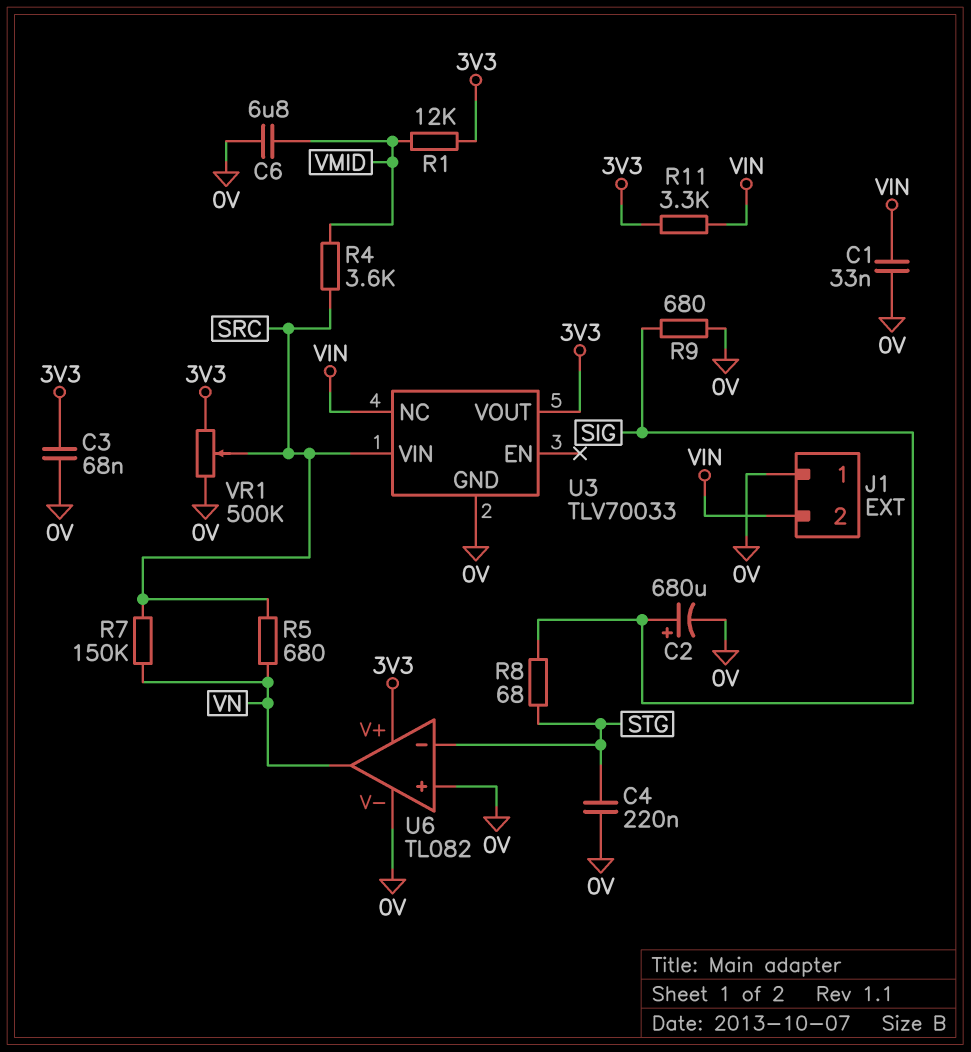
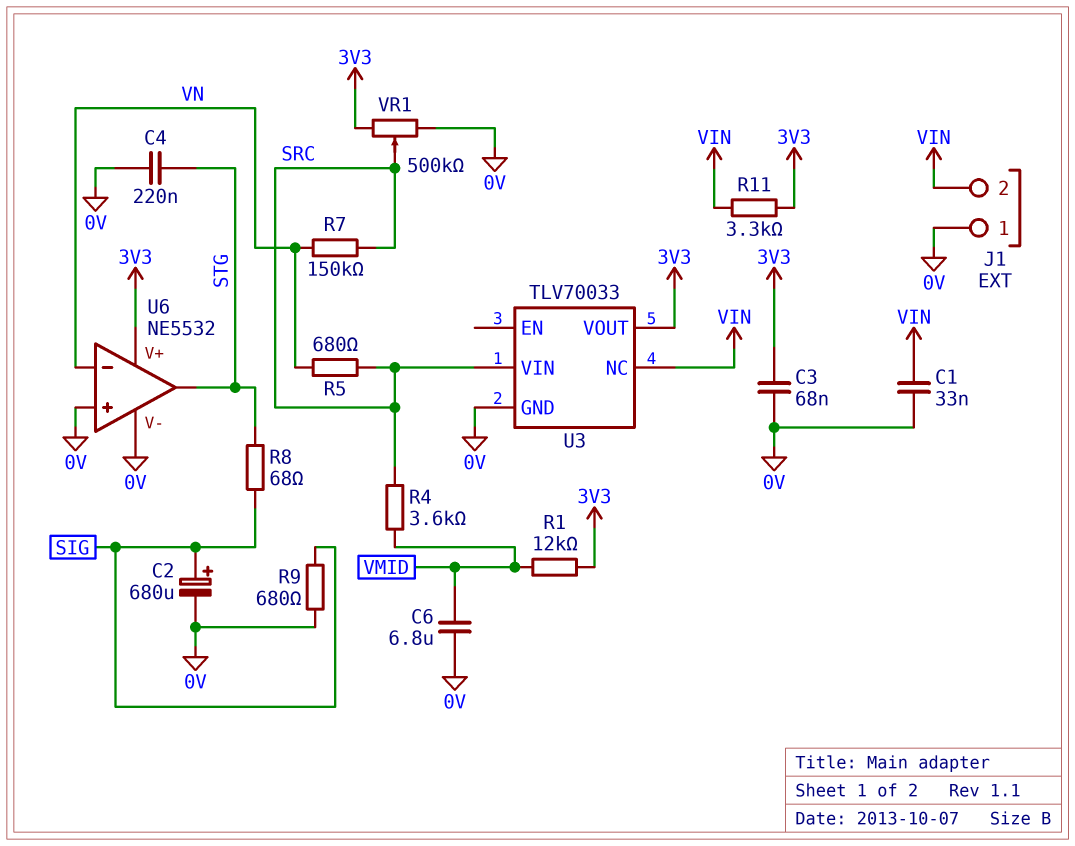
U6: TL082 -> NE5532
U6 pin in-: STG -> VN
U6 pin out: VN -> STG

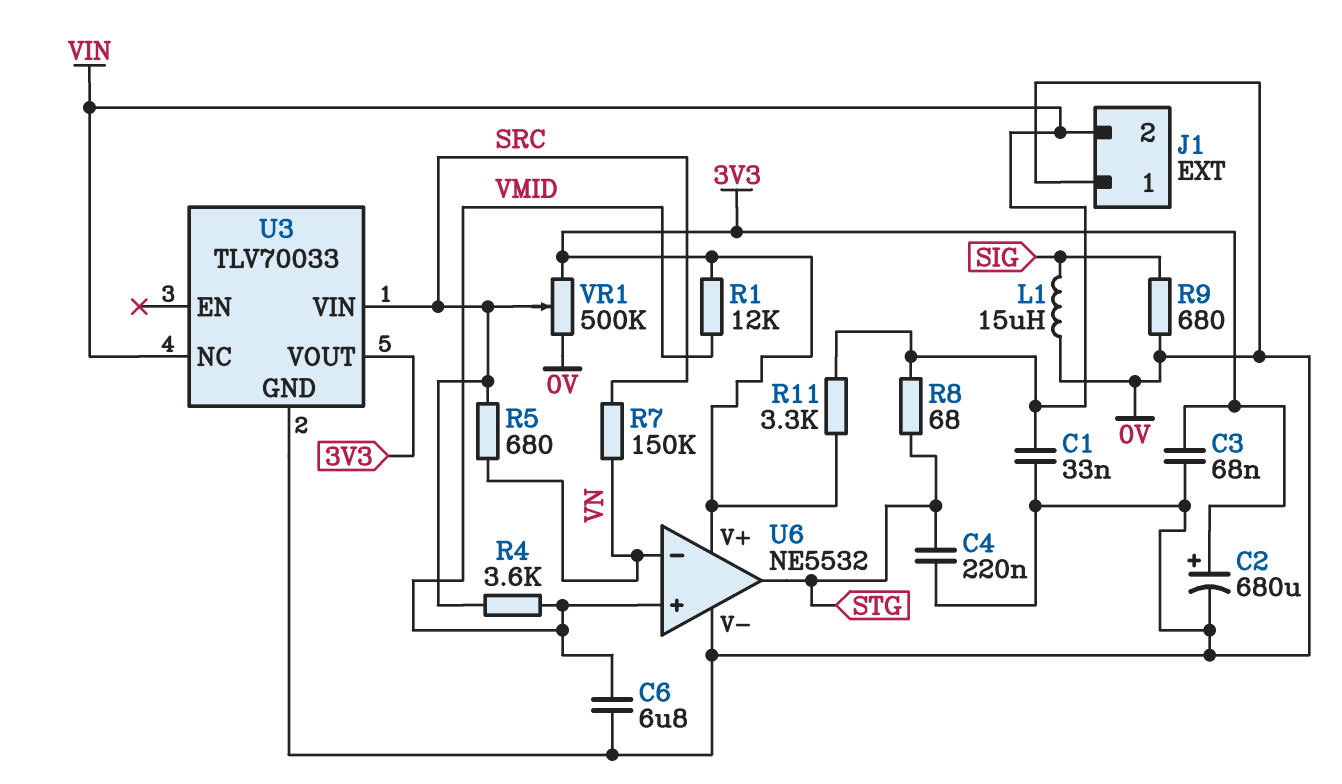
C2: 680uF (plus SIG, minus 0V) -> 680uF (plus 3V3, minus 0V)
L1: none -> 15uH (0V, SIG)
R8: 68 (SIG, STG) -> 68 (STG, VIN)
U6 pin in+: 0V -> VMID

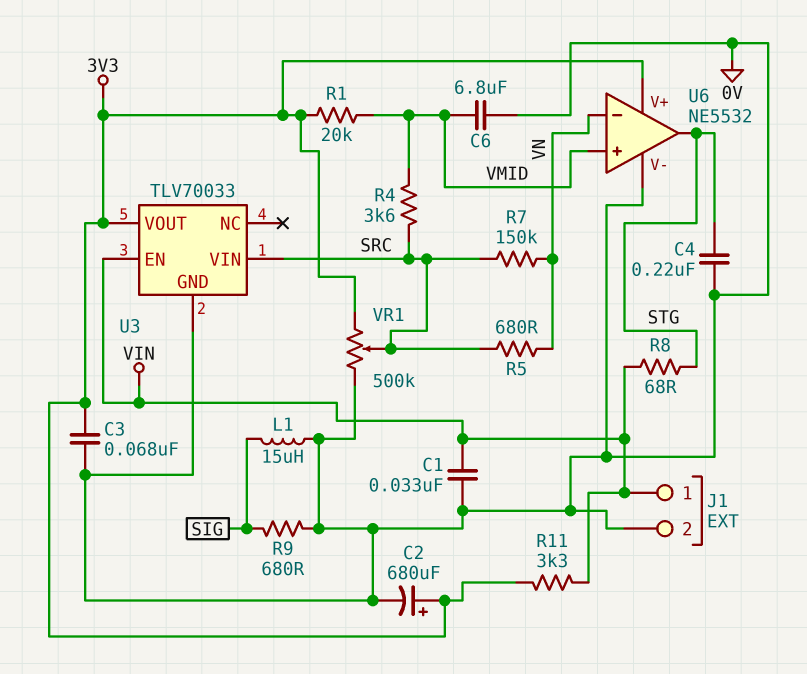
J1 pin 1: 0V -> VIN
J1 pin 2: VIN -> 0V
R1: 12k (3V3, VMID) -> 20k (3V3, VMID)
U3 pin EN: none -> VIN
U3 pin NC: VIN -> none

